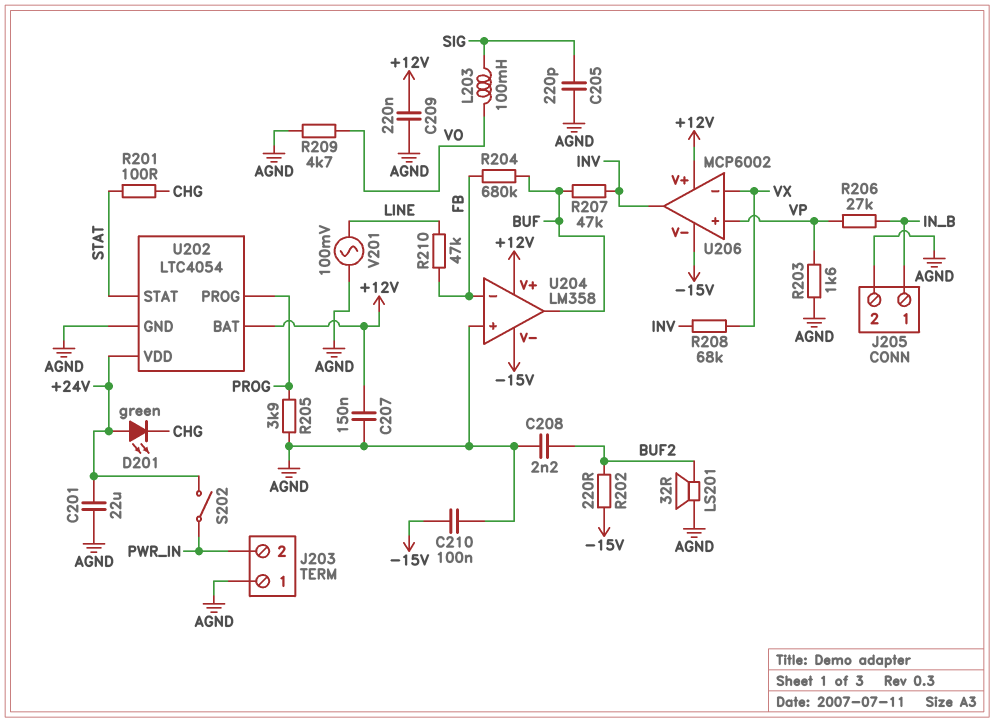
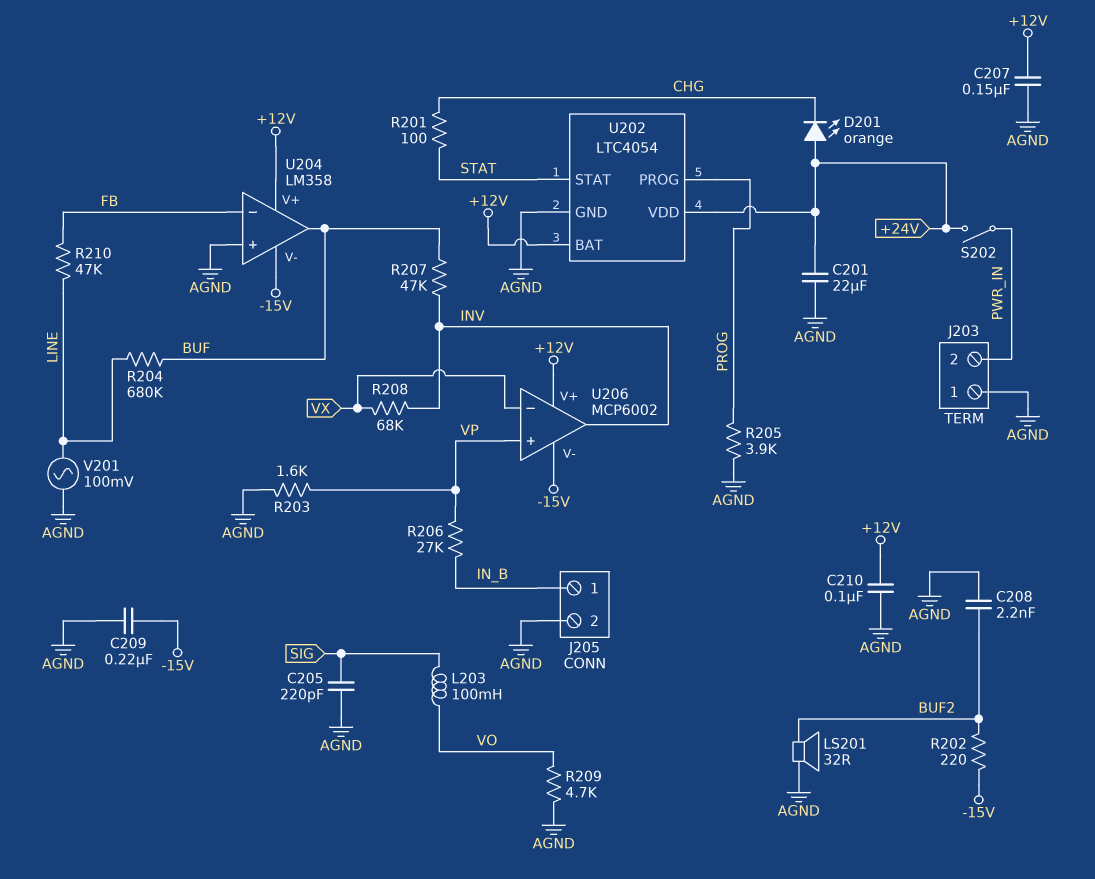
C209: 220nF (+12V, AGND) -> 220nF (-15V, AGND)
C210: 100nF (-15V, AGND) -> 100nF (+12V, AGND)
D201: LED green (A +24V, K CHG) -> LED orange (A +24V, K CHG)
R204: 680k (BUF, FB) -> 680k (BUF, LINE)

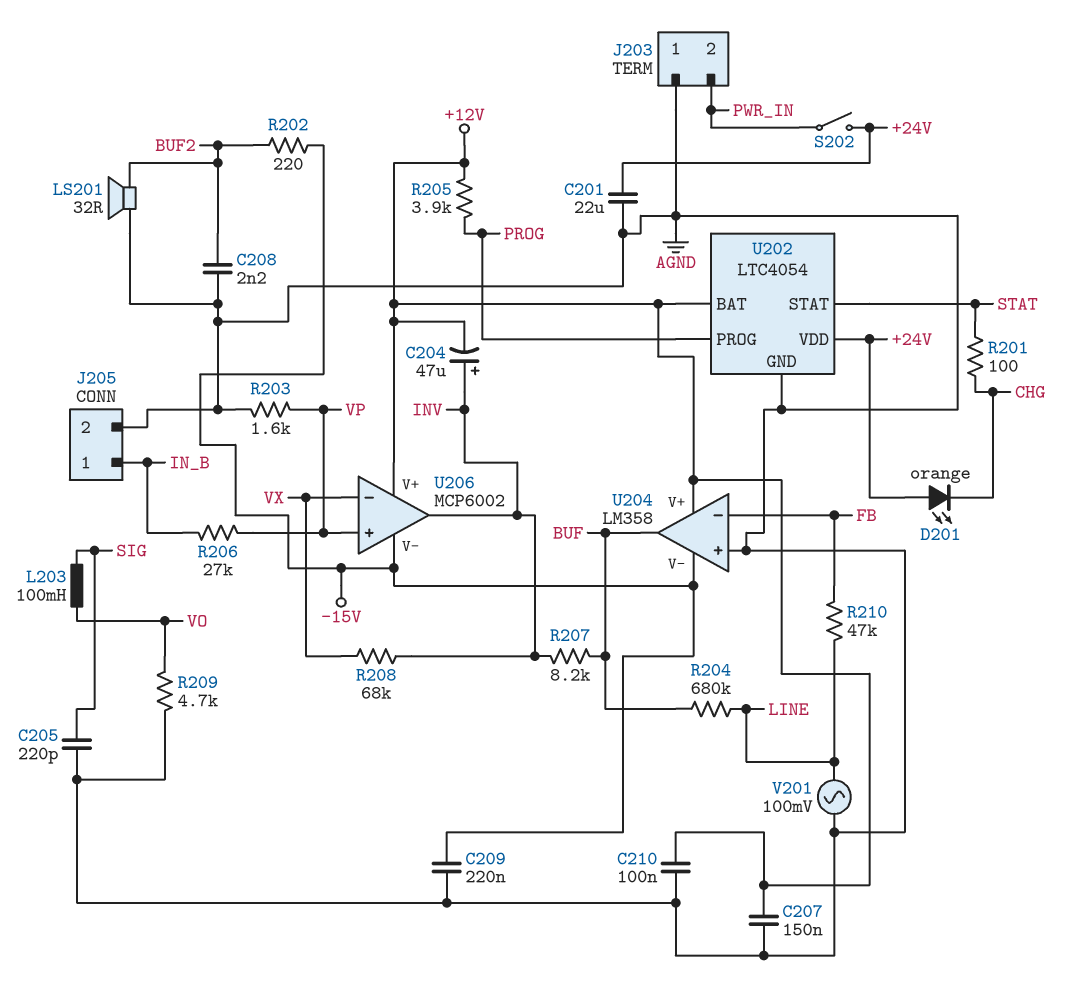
C204: none -> 47uF (plus INV, minus +12V)
R205: 3.9k (AGND, PROG) -> 3.9k (+12V, PROG)
R207: 47k (BUF, INV) -> 8.2k (BUF, INV)

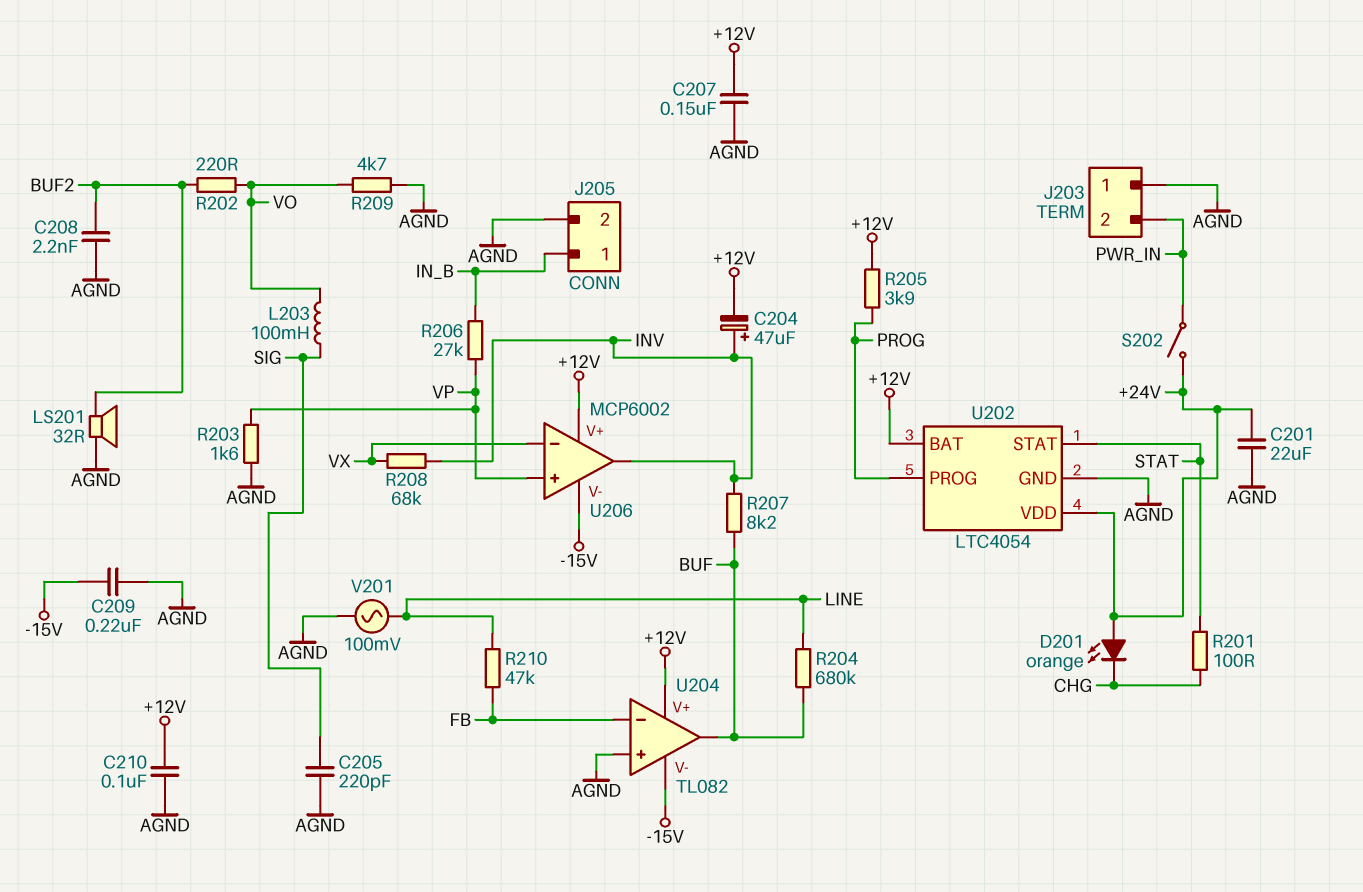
R202: 220 (-15V, BUF2) -> 220 (BUF2, VO)
U204: LM358 -> TL082

